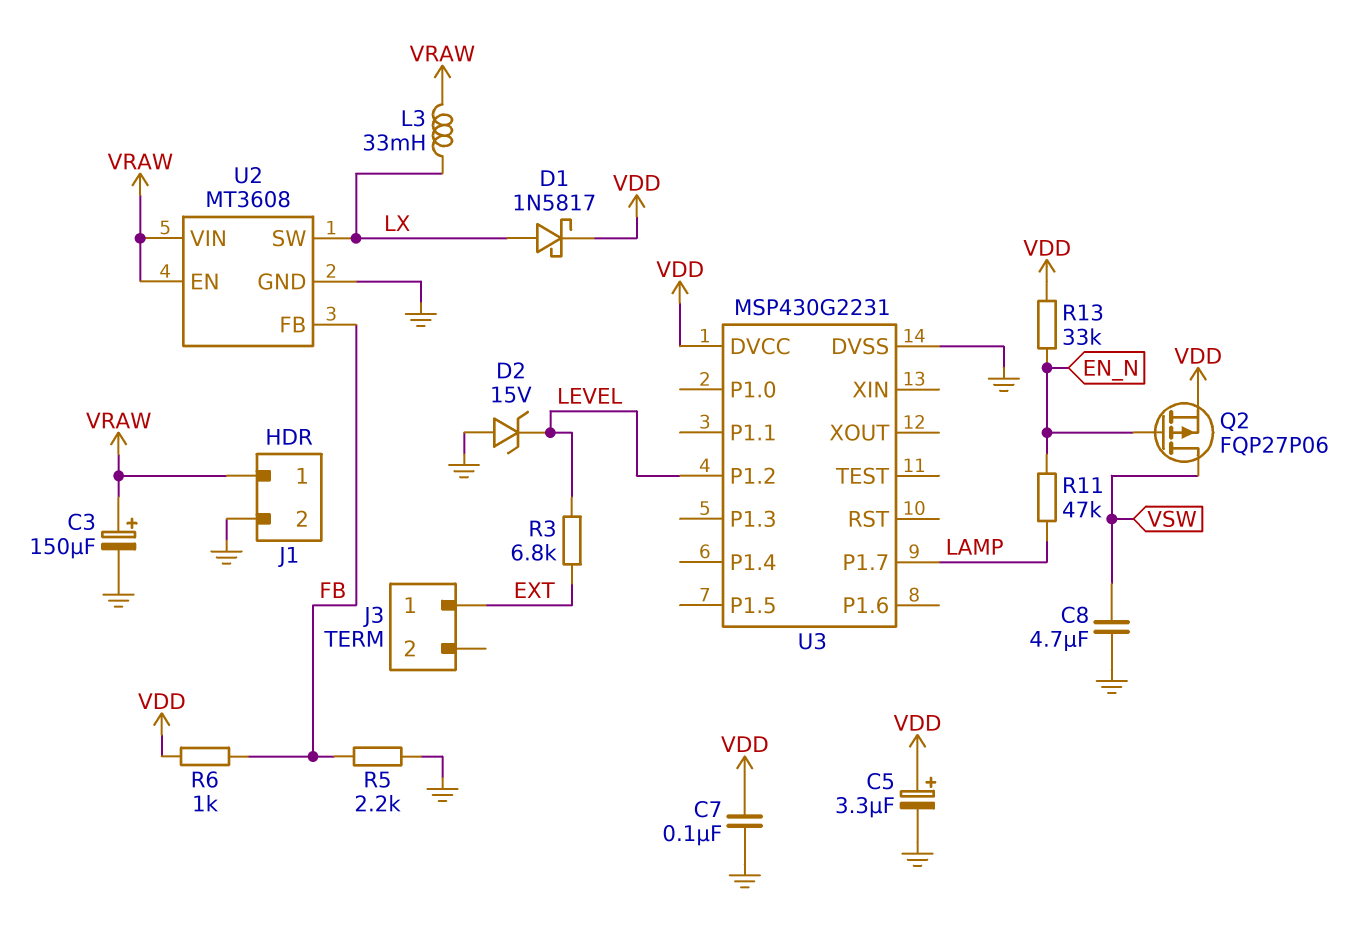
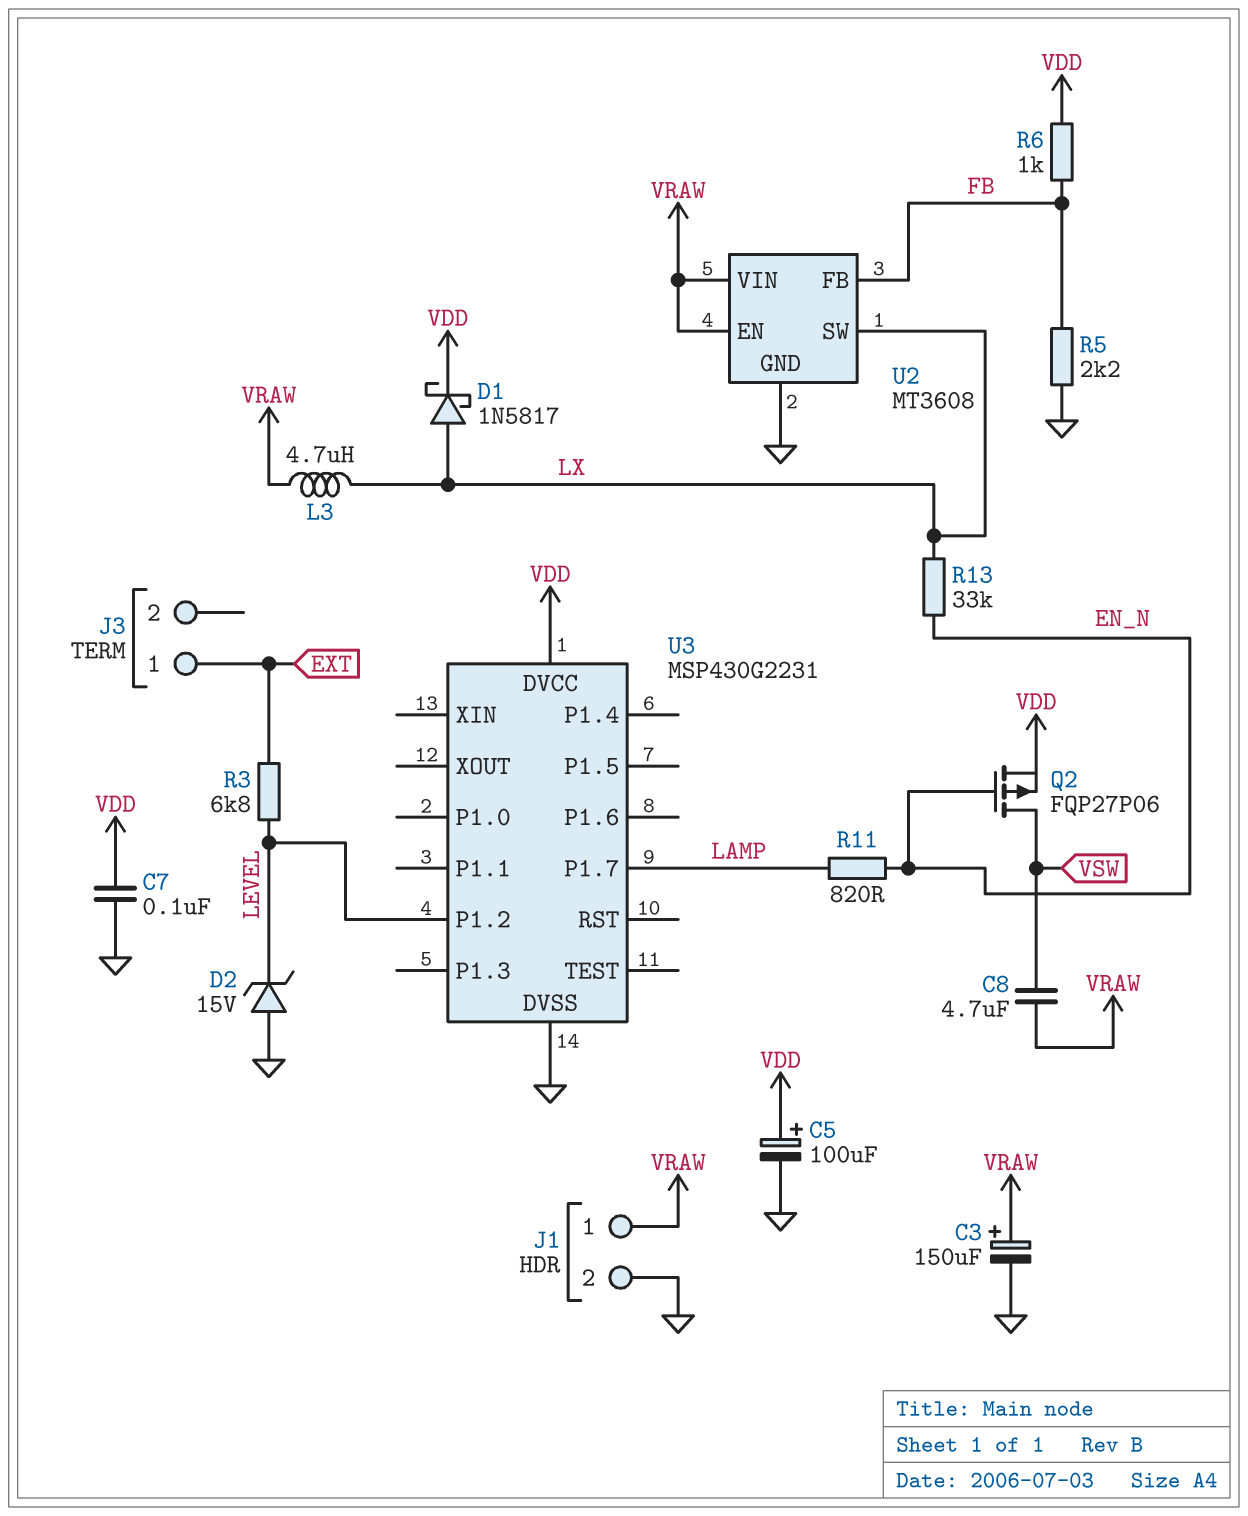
C5: 3.3uF (plus VDD, minus GND) -> 100uF (plus VDD, minus GND)
C8: 4.7uF (GND, VSW) -> 4.7uF (VRAW, VSW)
L3: 33mH (LX, VRAW) -> 4.7uH (LX, VRAW)
R11: 47k (EN_N, LAMP) -> 820 (EN_N, LAMP)
R13: 33k (EN_N, VDD) -> 33k (EN_N, LX)

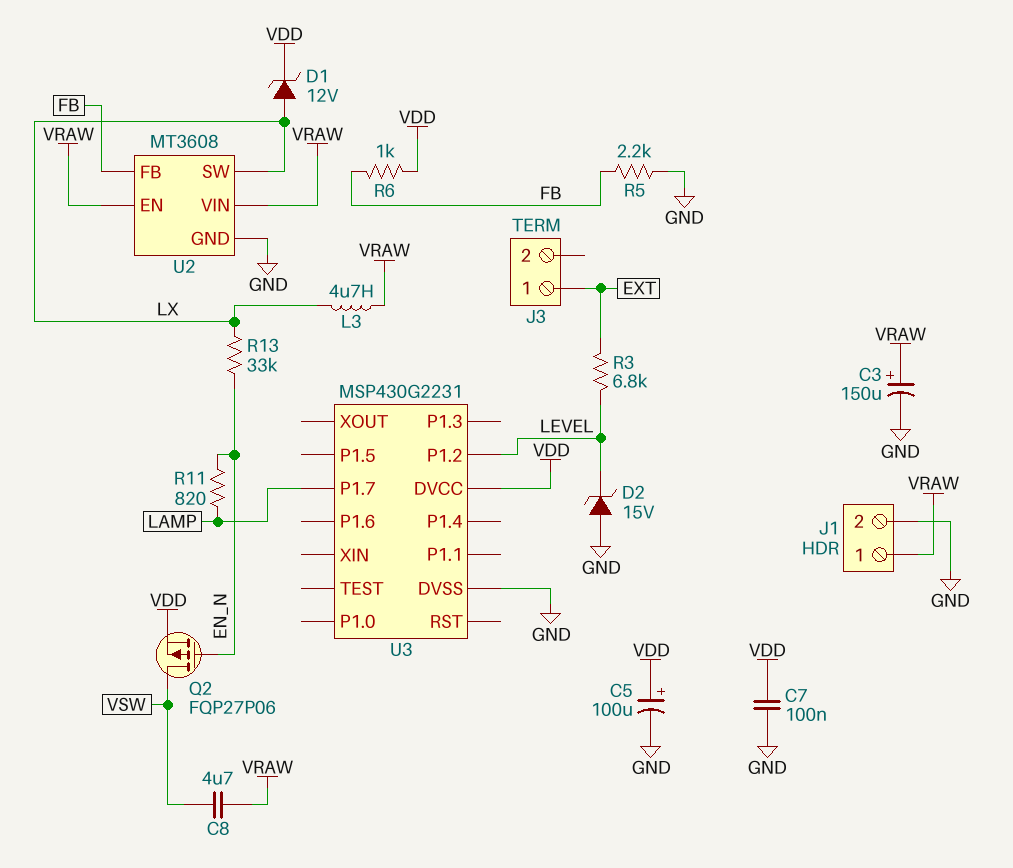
D1: schottky 1N5817 (A LX, K VDD) -> zener 12V (A LX, K VDD)

